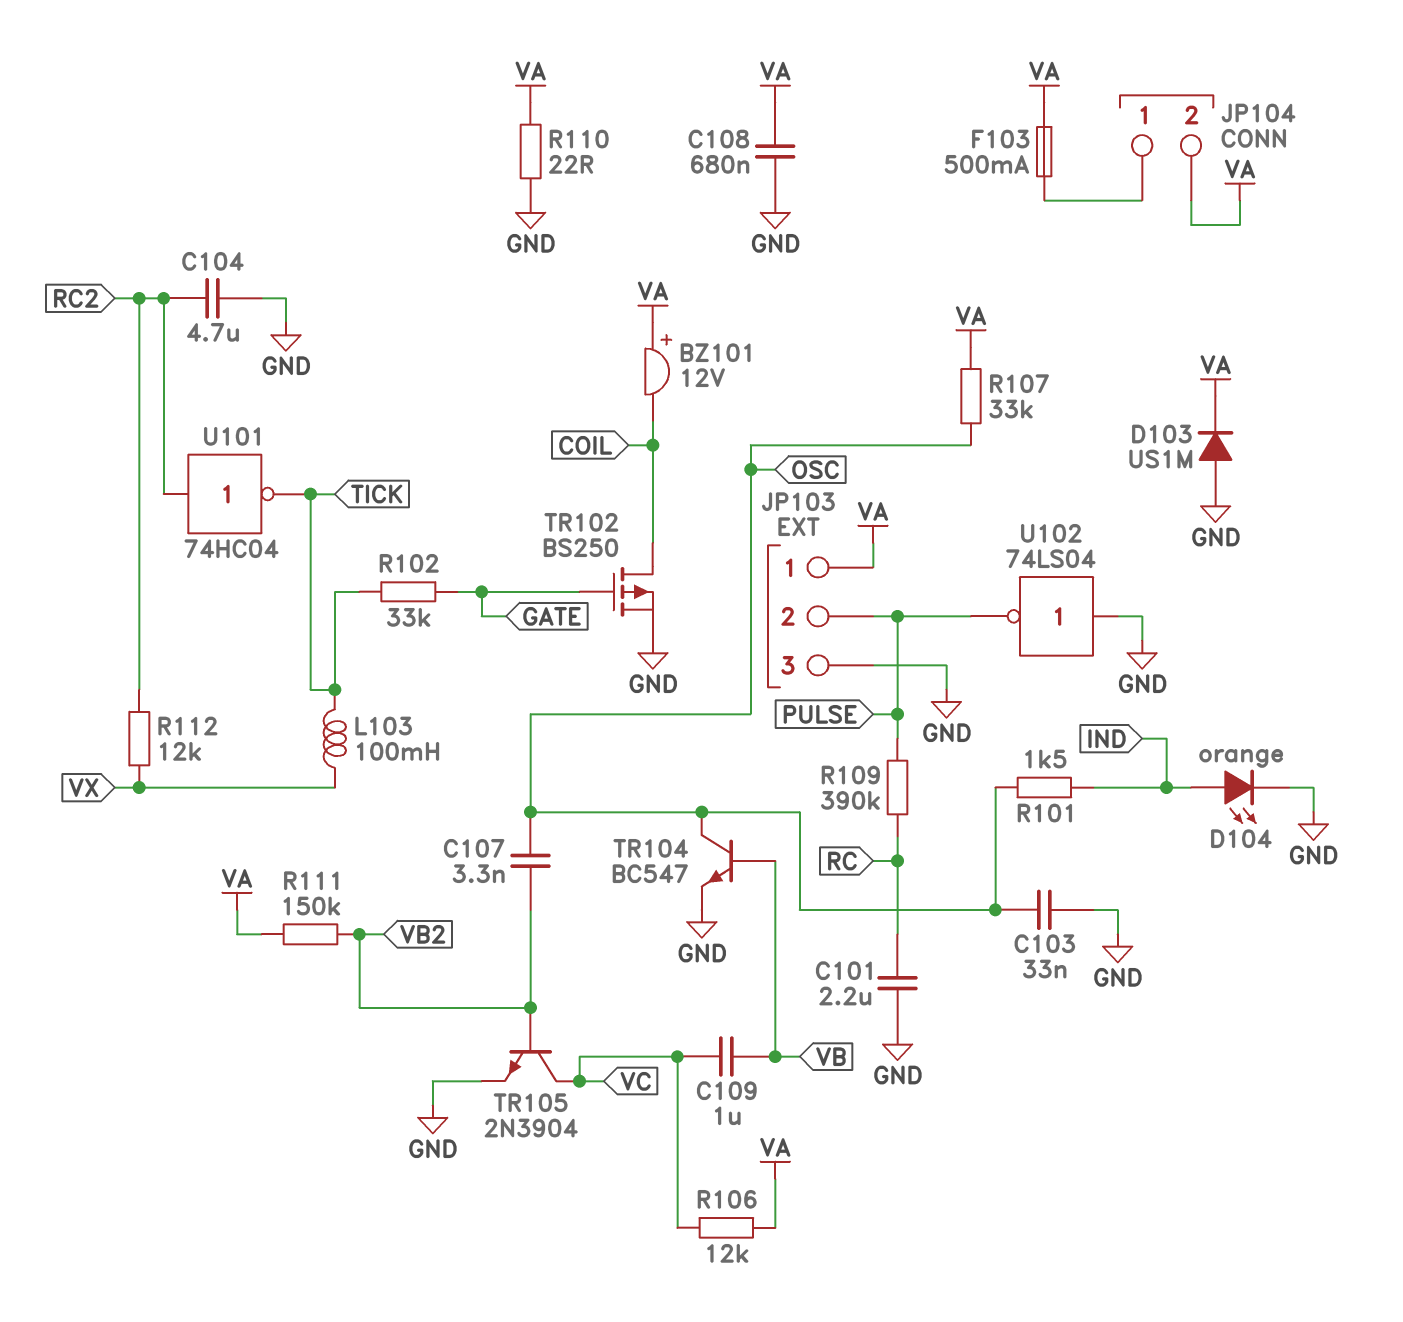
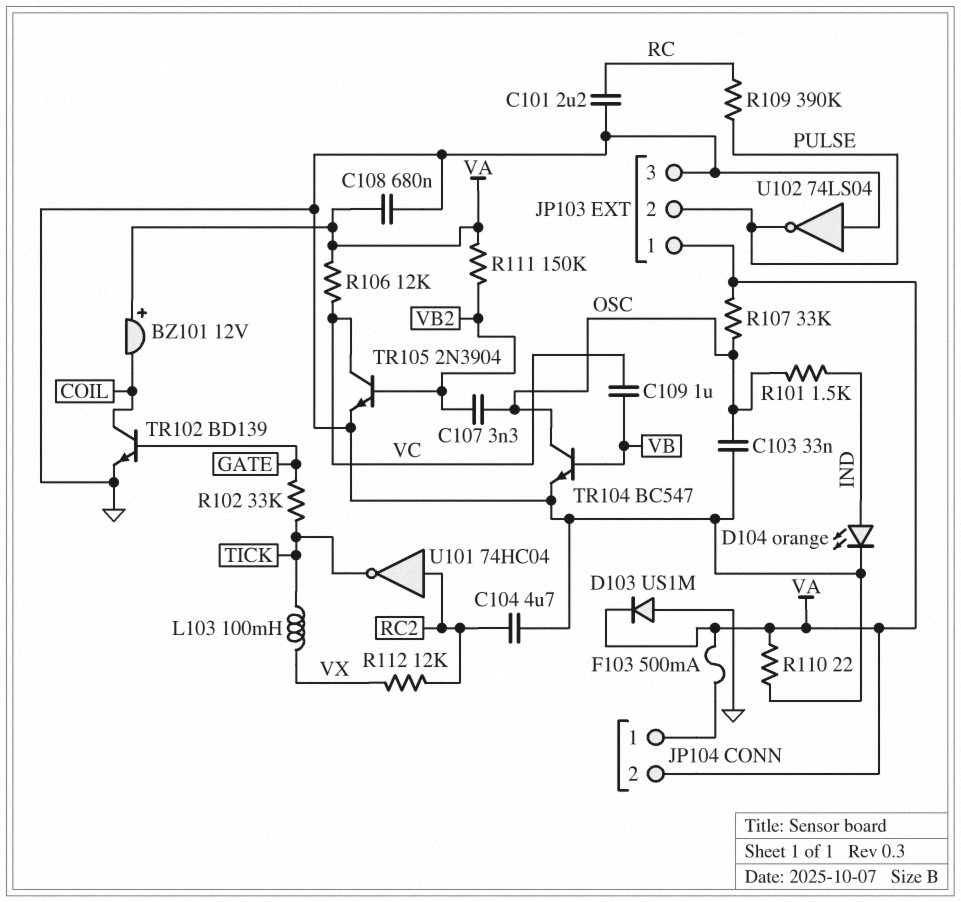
TR102: PMOS BS250 (G GATE, D COIL, S GND) -> NPN BD139 (B GATE, C COIL, E GND)

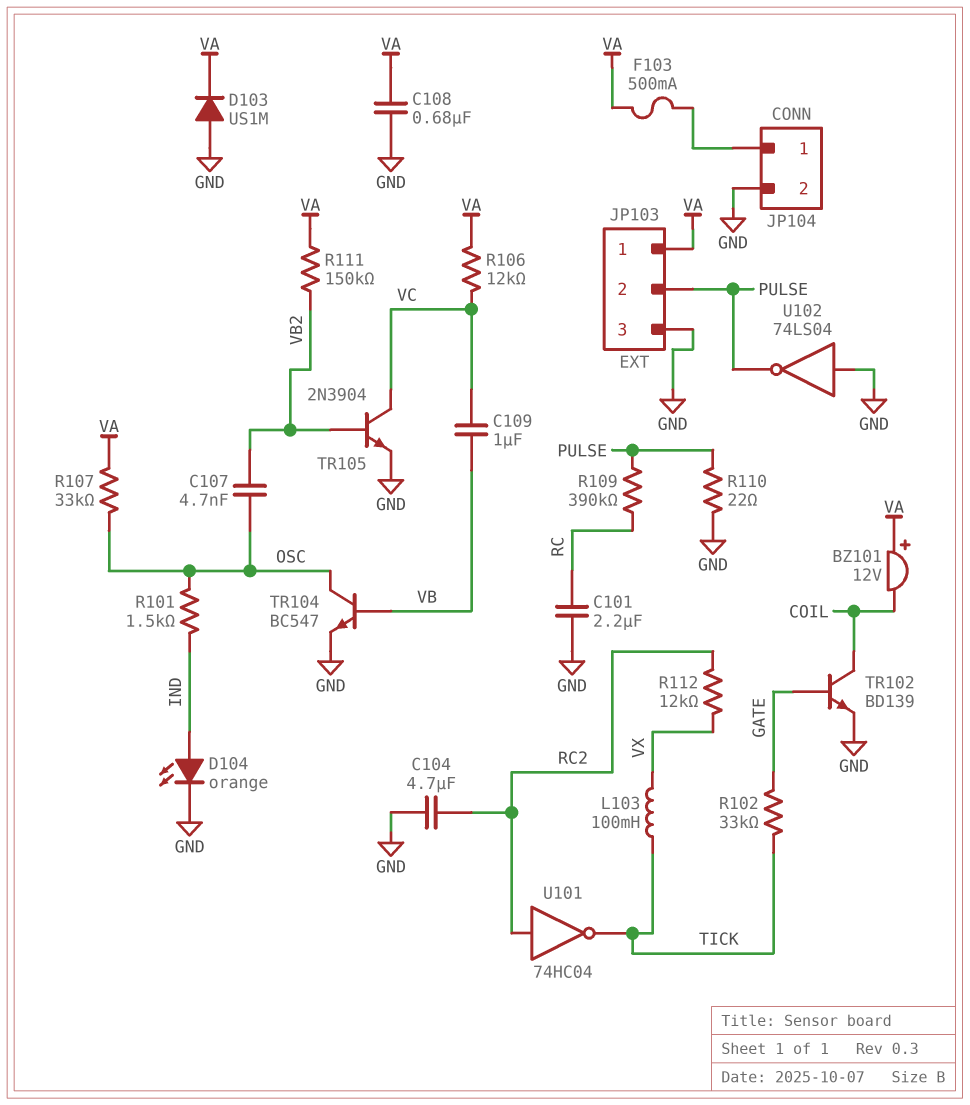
C103: 33nF (GND, OSC) -> none
C107: 3.3nF (OSC, VB2) -> 4.7nF (OSC, VB2)
JP104 pin 2: VA -> GND
R110: 22 (GND, VA) -> 22 (GND, PULSE)

